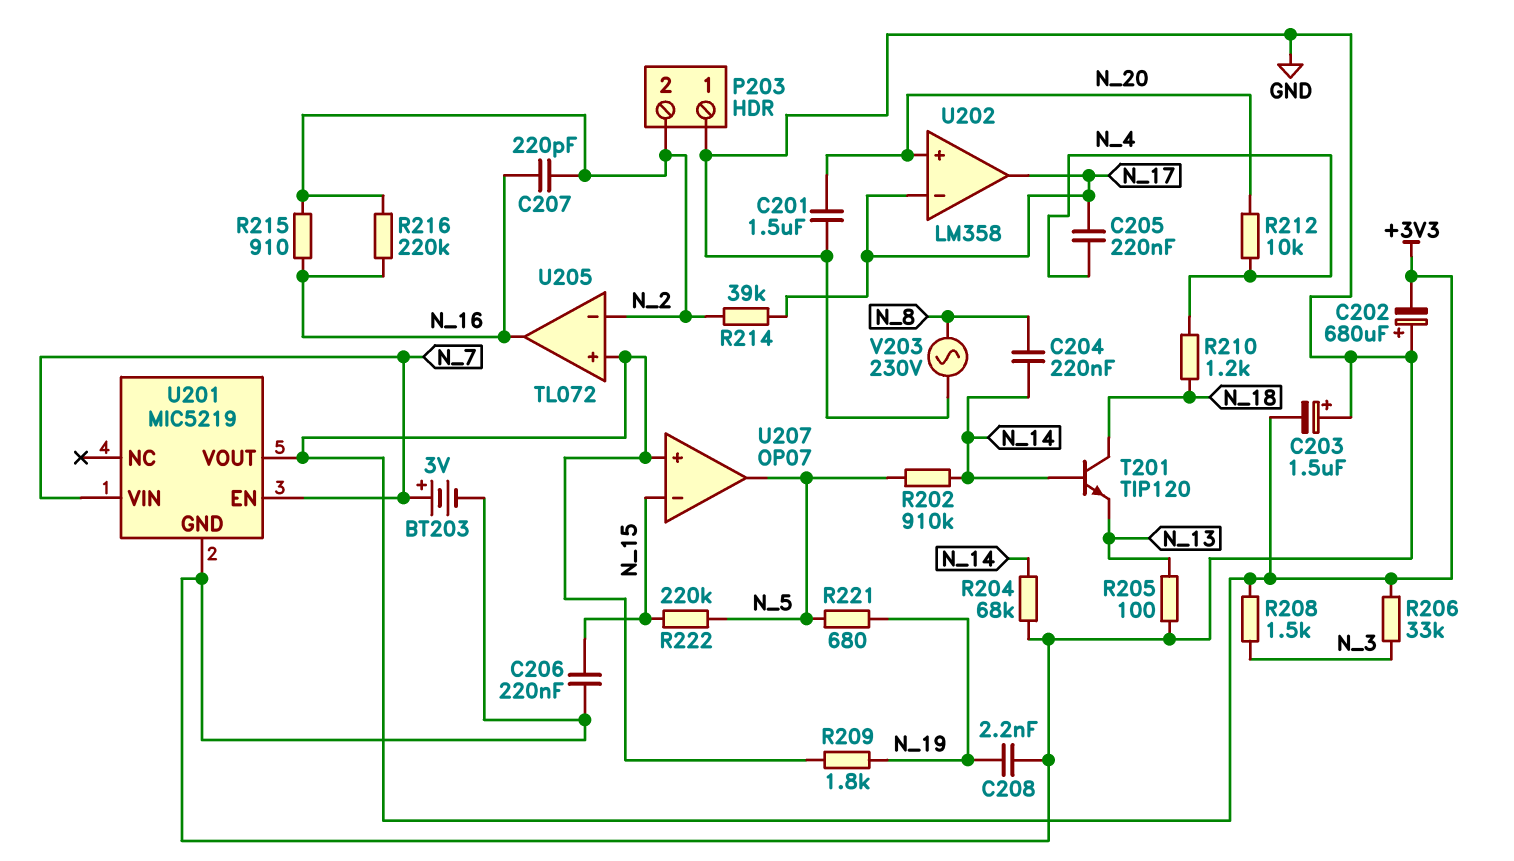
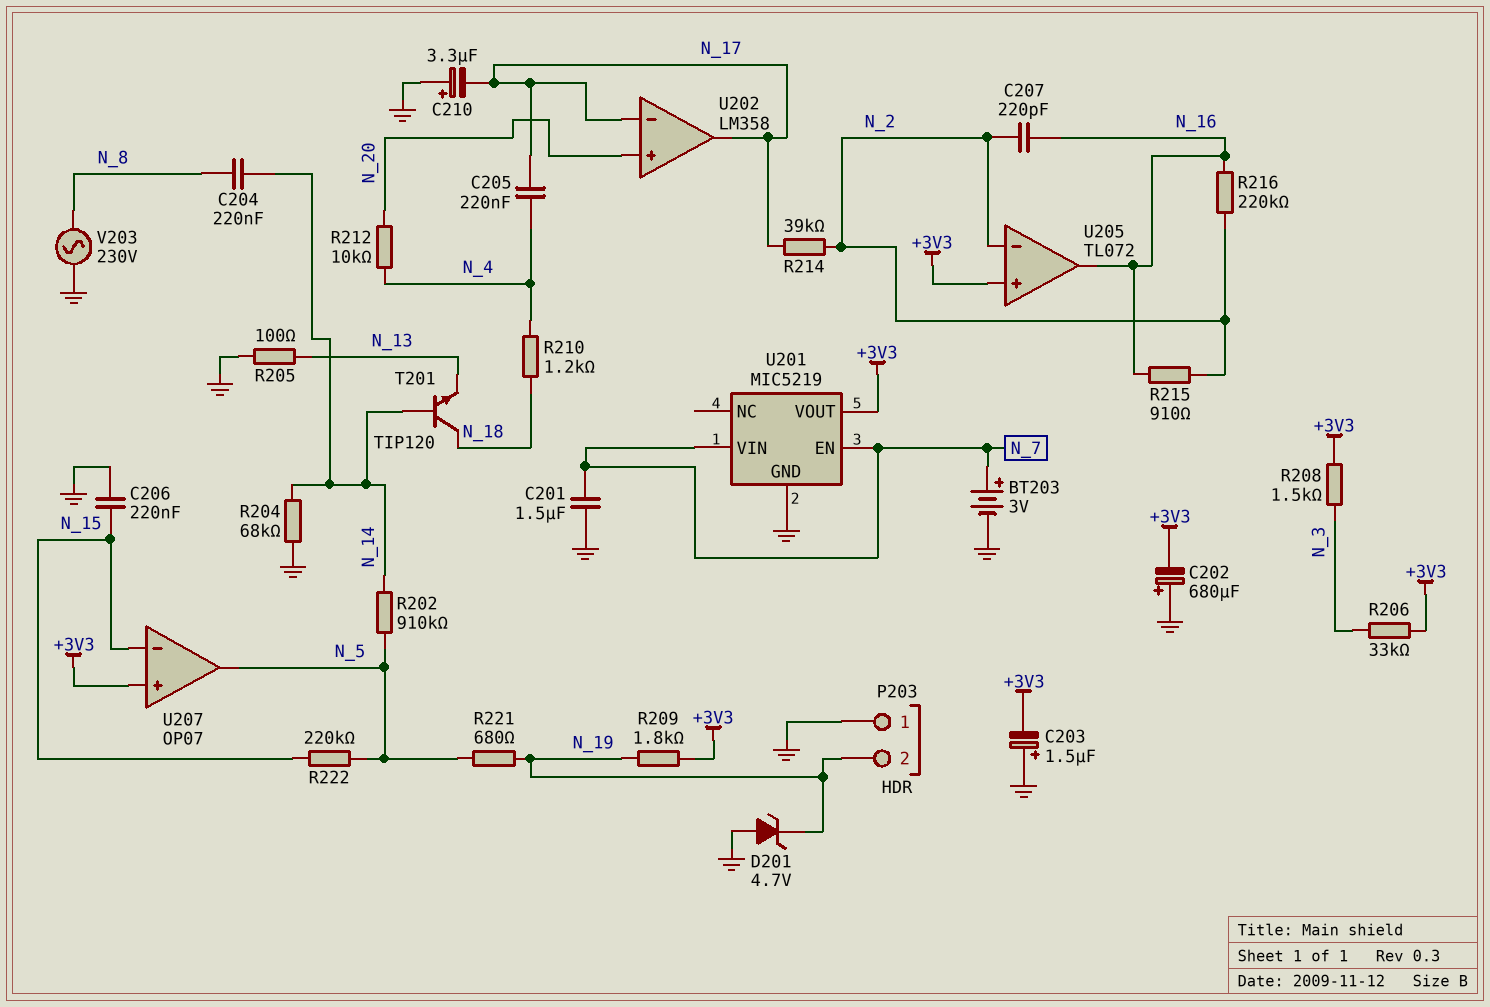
C201: 1.5uF (GND, N_20) -> 1.5uF (GND, N_7)
C208: 2.2nF (GND, N_19) -> none
C210: none -> 3.3uF (plus GND, minus N_17)
D201: none -> zener 4.7V (A GND, K N_19)
P203 pin 2: N_2 -> N_19

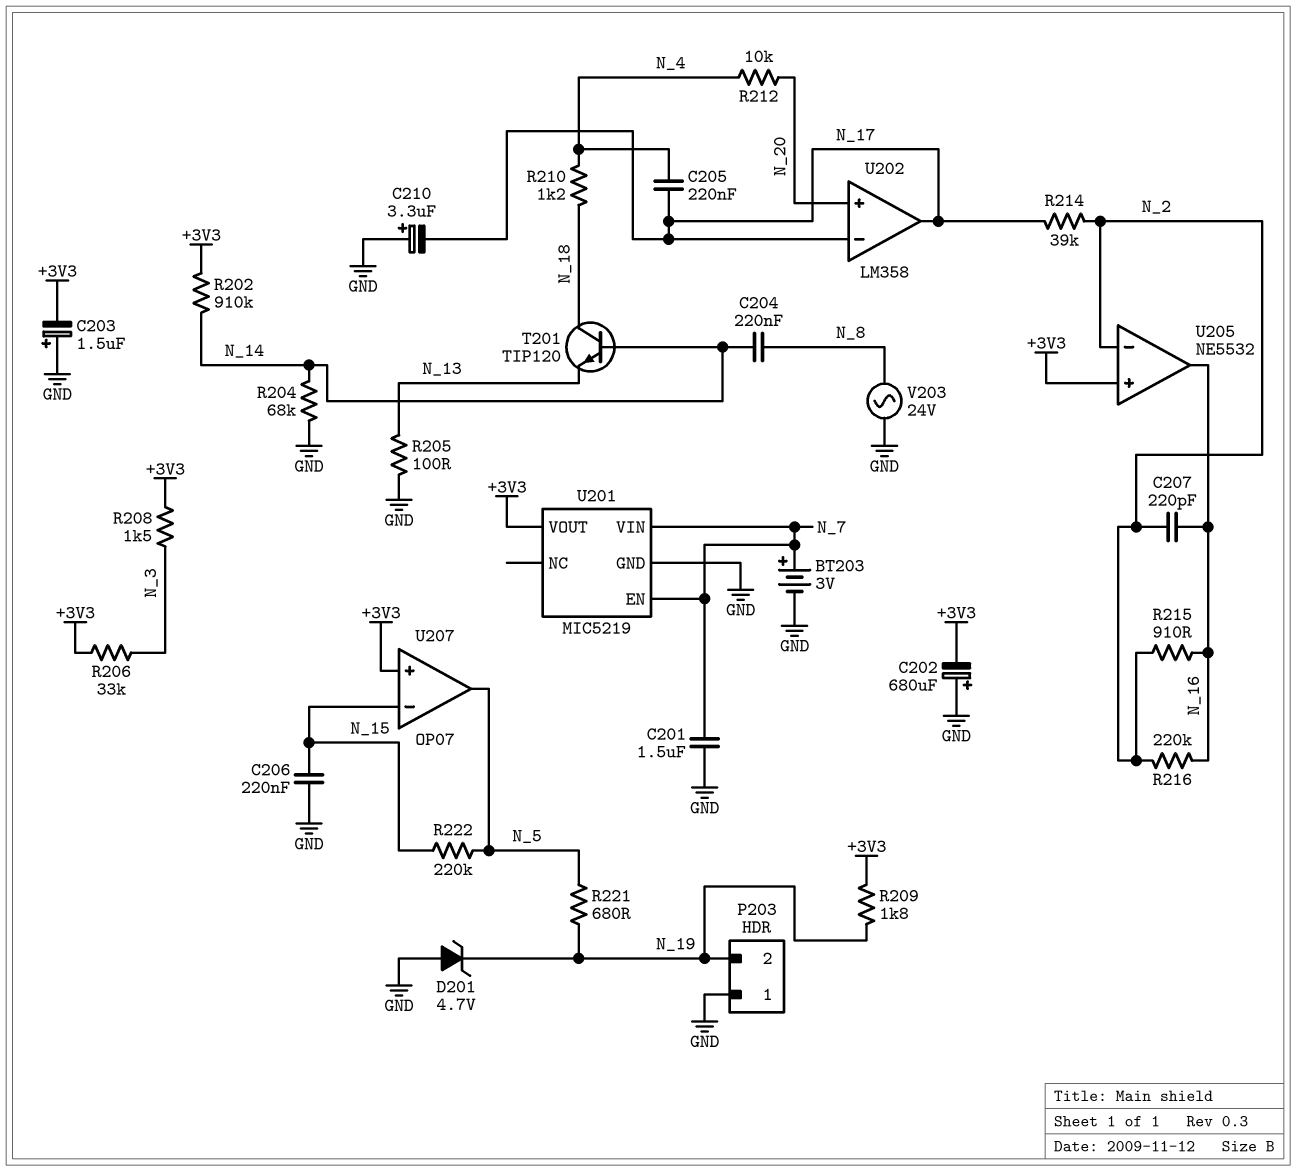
R202: 910k (N_5, N_14) -> 910k (+3V3, N_14)
U205: TL072 -> NE5532
V203: AC 230V (GND, N_8) -> AC 24V (GND, N_8)

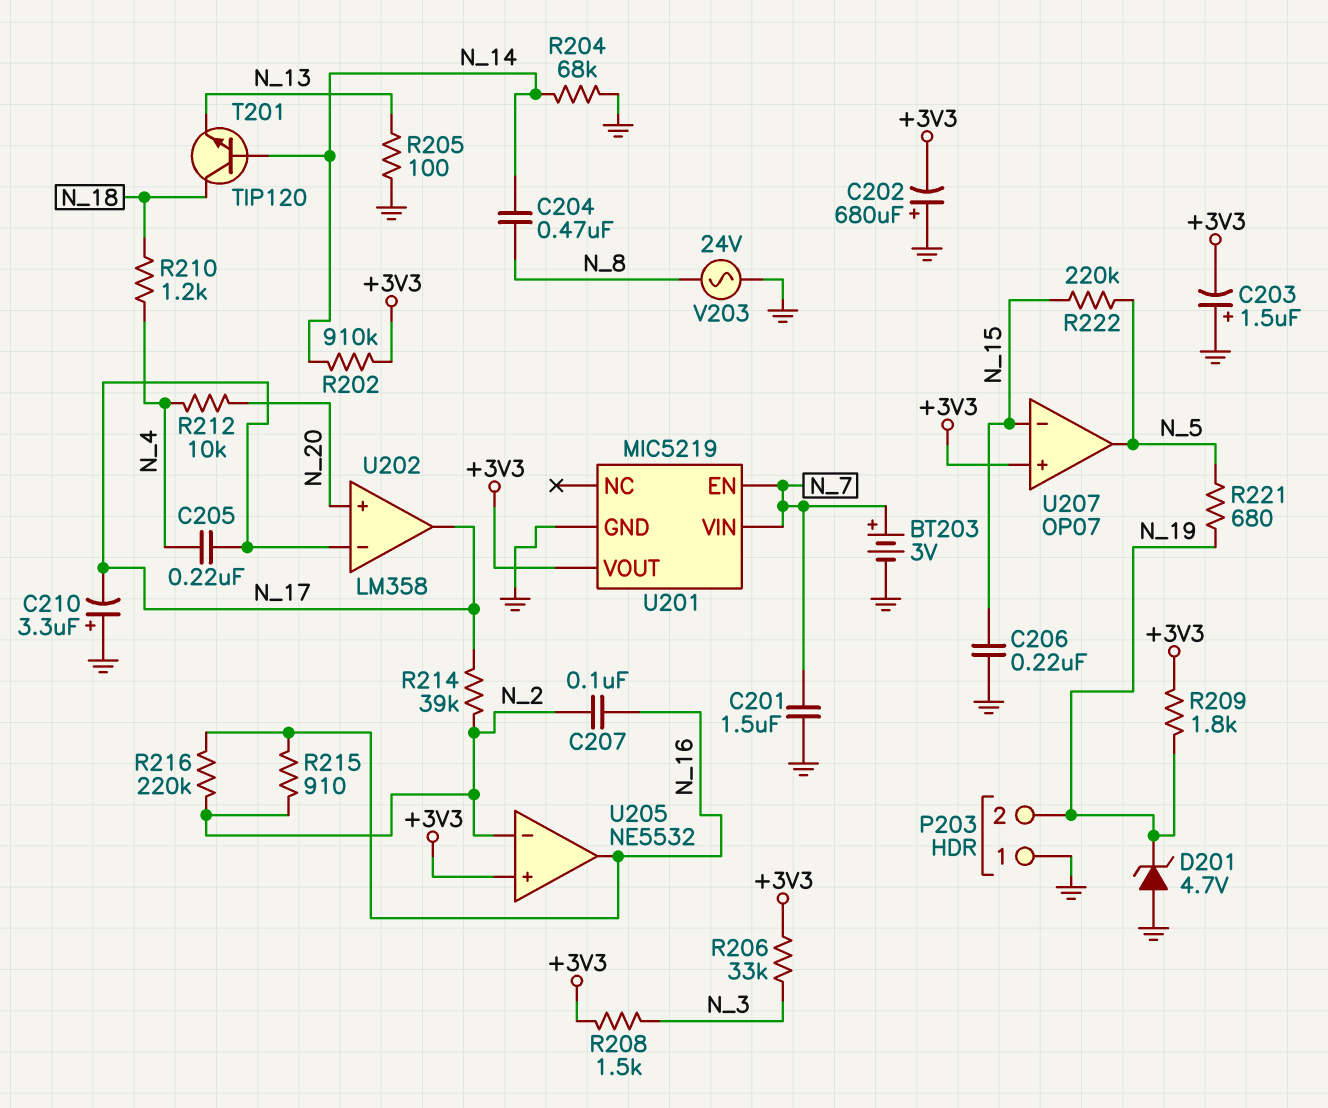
C204: 220nF (N_8, N_14) -> 470nF (N_8, N_14)
C207: 220pF (N_2, N_16) -> 100nF (N_2, N_16)

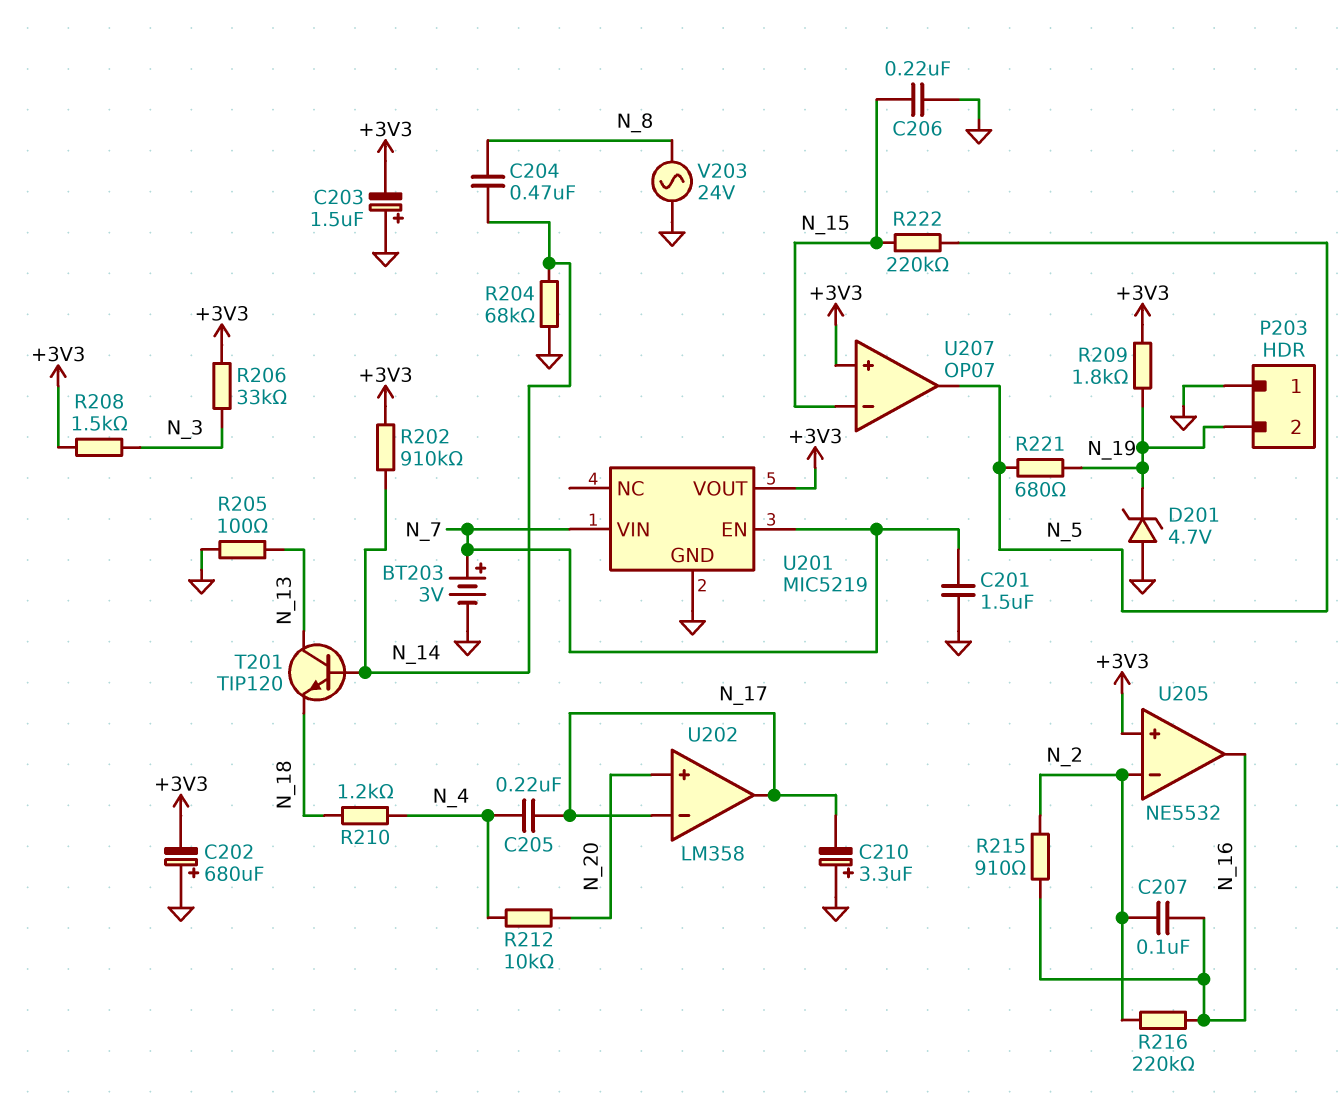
R214: 39k (N_2, N_17) -> none
T201: NPN TIP120 (B N_14, C N_18, E N_13) -> NPN TIP120 (B N_14, C N_13, E N_18)

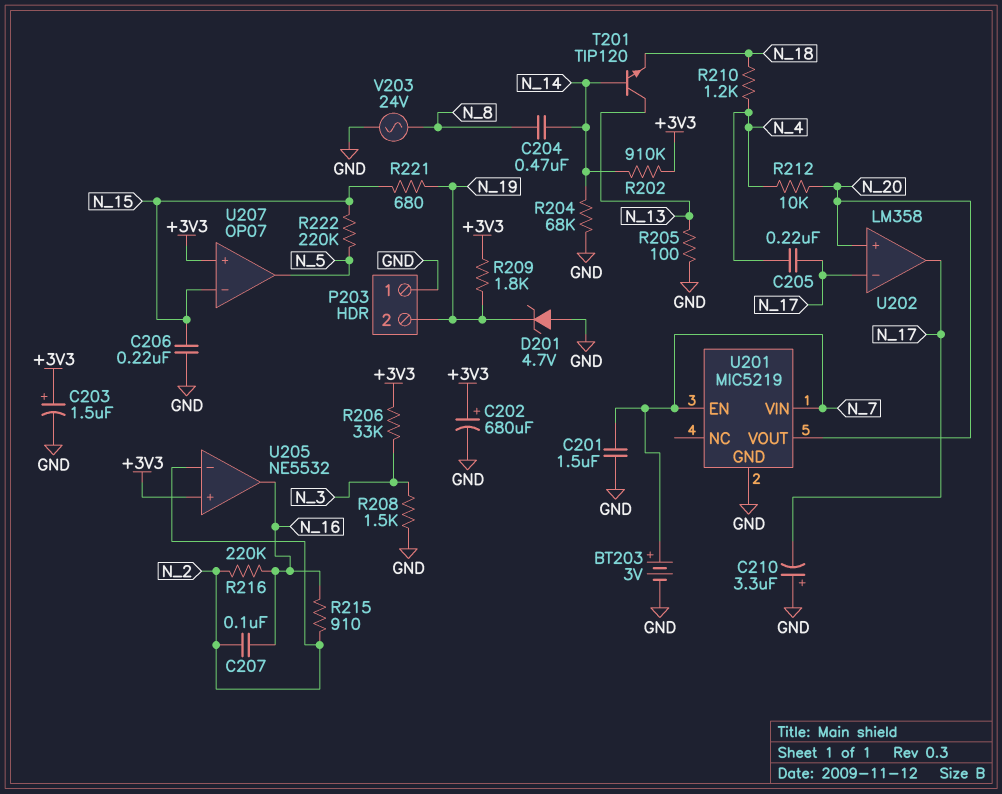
C202: 680uF (plus GND, minus +3V3) -> 680uF (plus +3V3, minus GND)
C203: 1.5uF (plus GND, minus +3V3) -> 1.5uF (plus +3V3, minus GND)
R208: 1.5k (+3V3, N_3) -> 1.5k (GND, N_3)
R221: 680 (N_5, N_19) -> 680 (N_15, N_19)
U201 pin VOUT: +3V3 -> N_20

